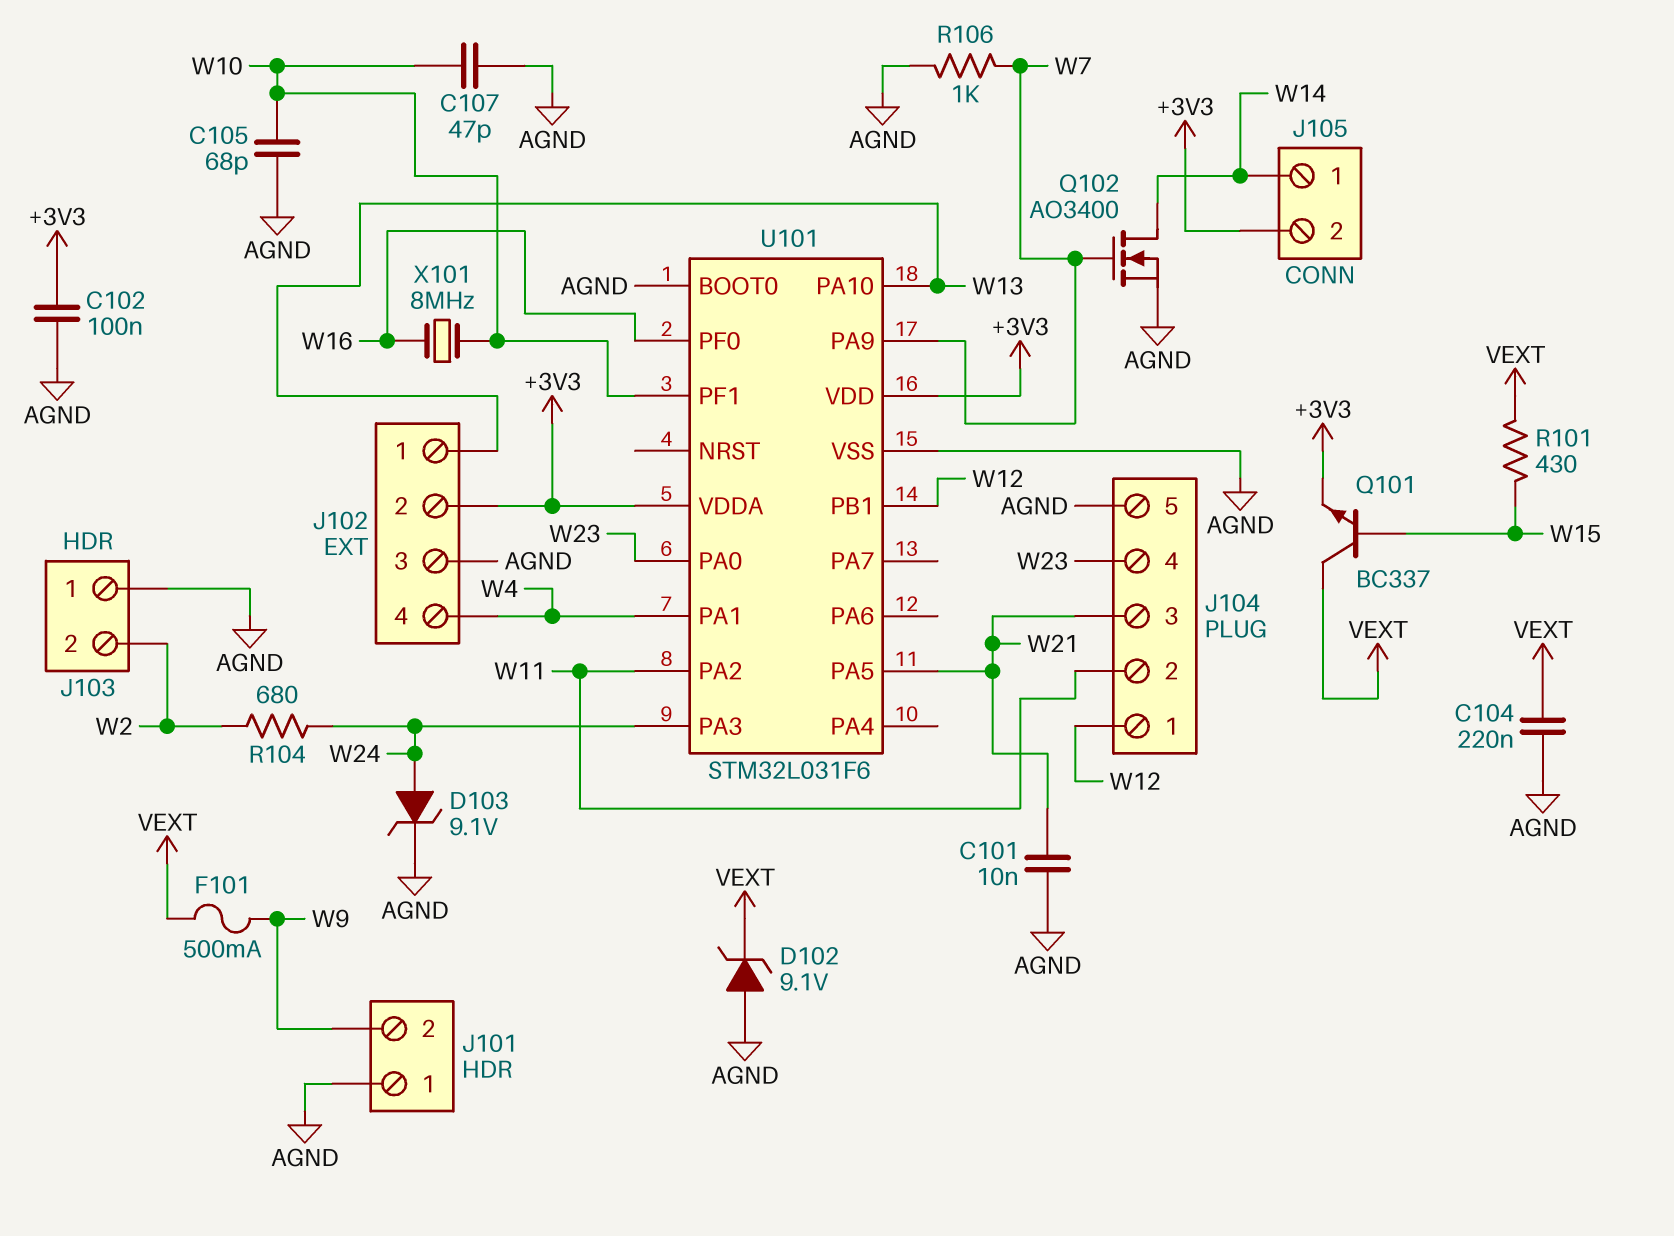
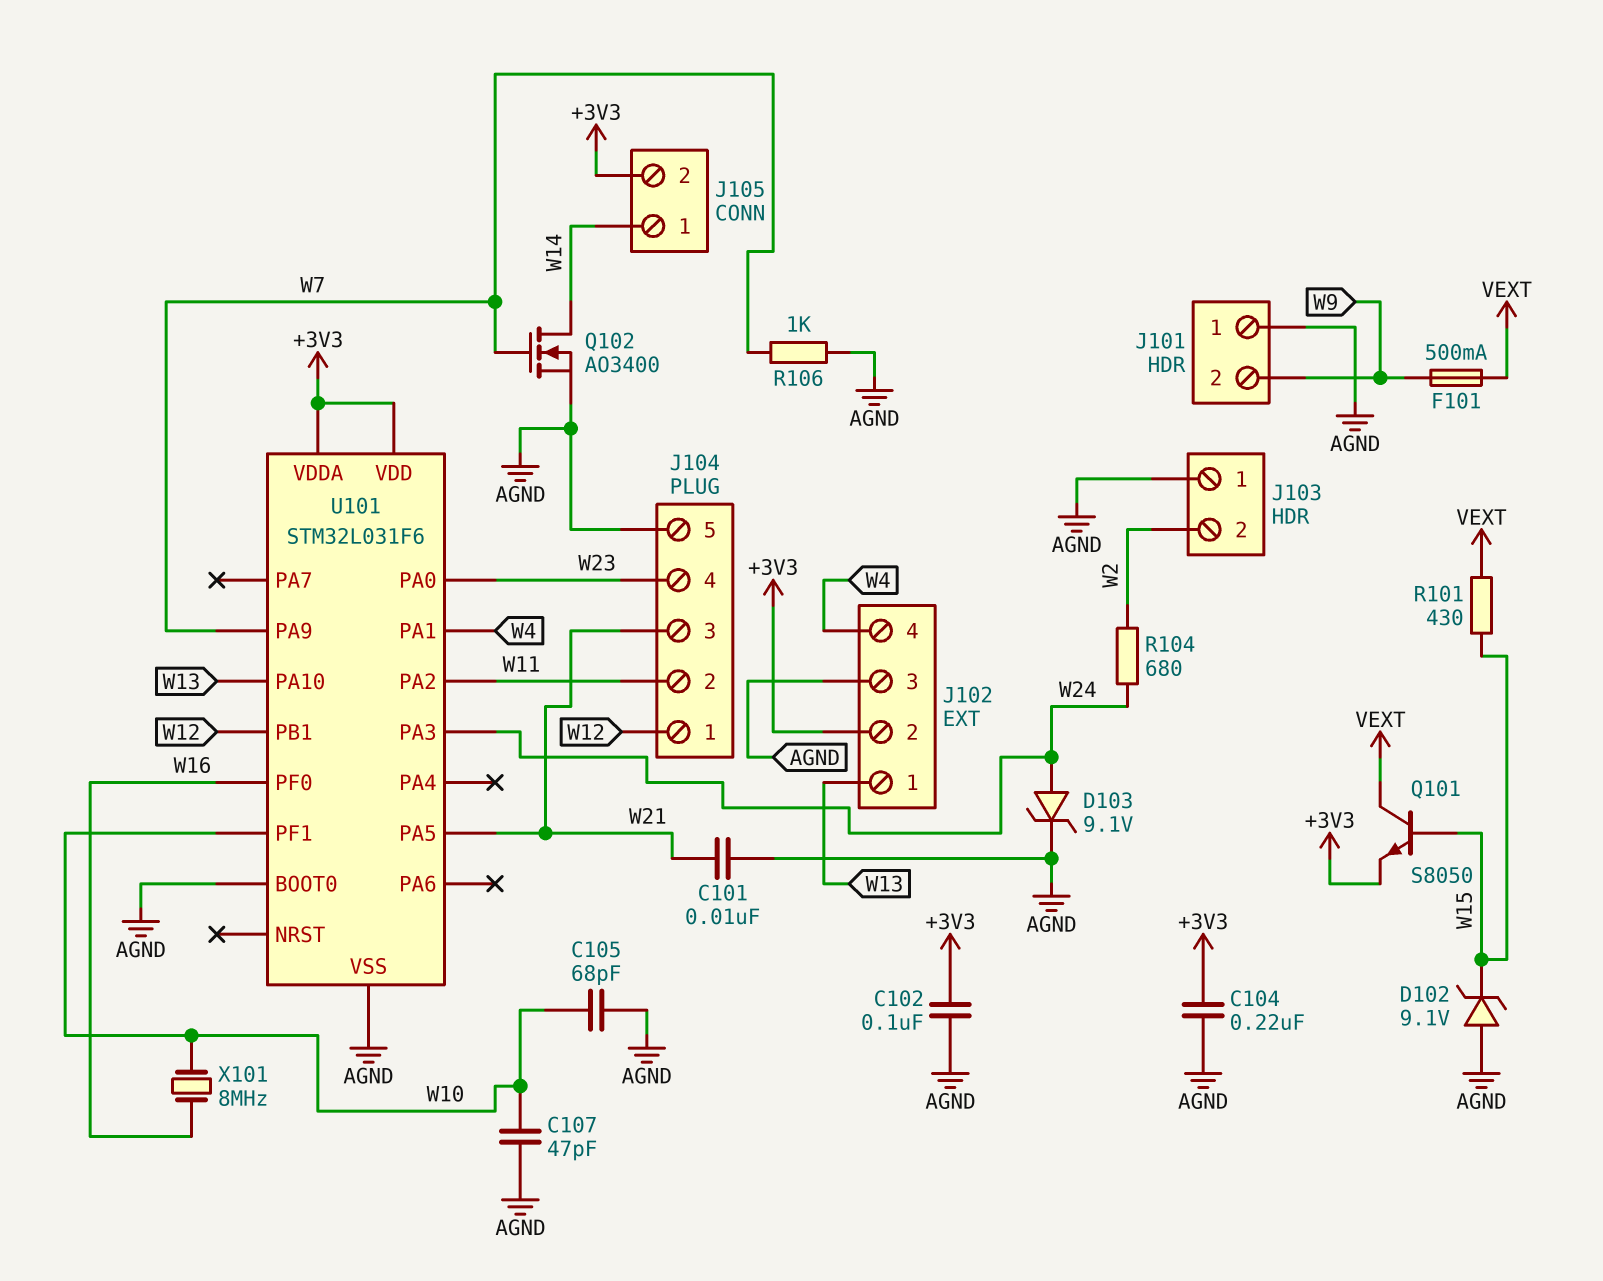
C104: 220nF (AGND, VEXT) -> 220nF (+3V3, AGND)
D102: zener 9.1V (A AGND, K VEXT) -> zener 9.1V (A AGND, K W15)
Q101: NPN BC337 (B W15, C VEXT, E +3V3) -> NPN S8050 (B W15, C VEXT, E +3V3)

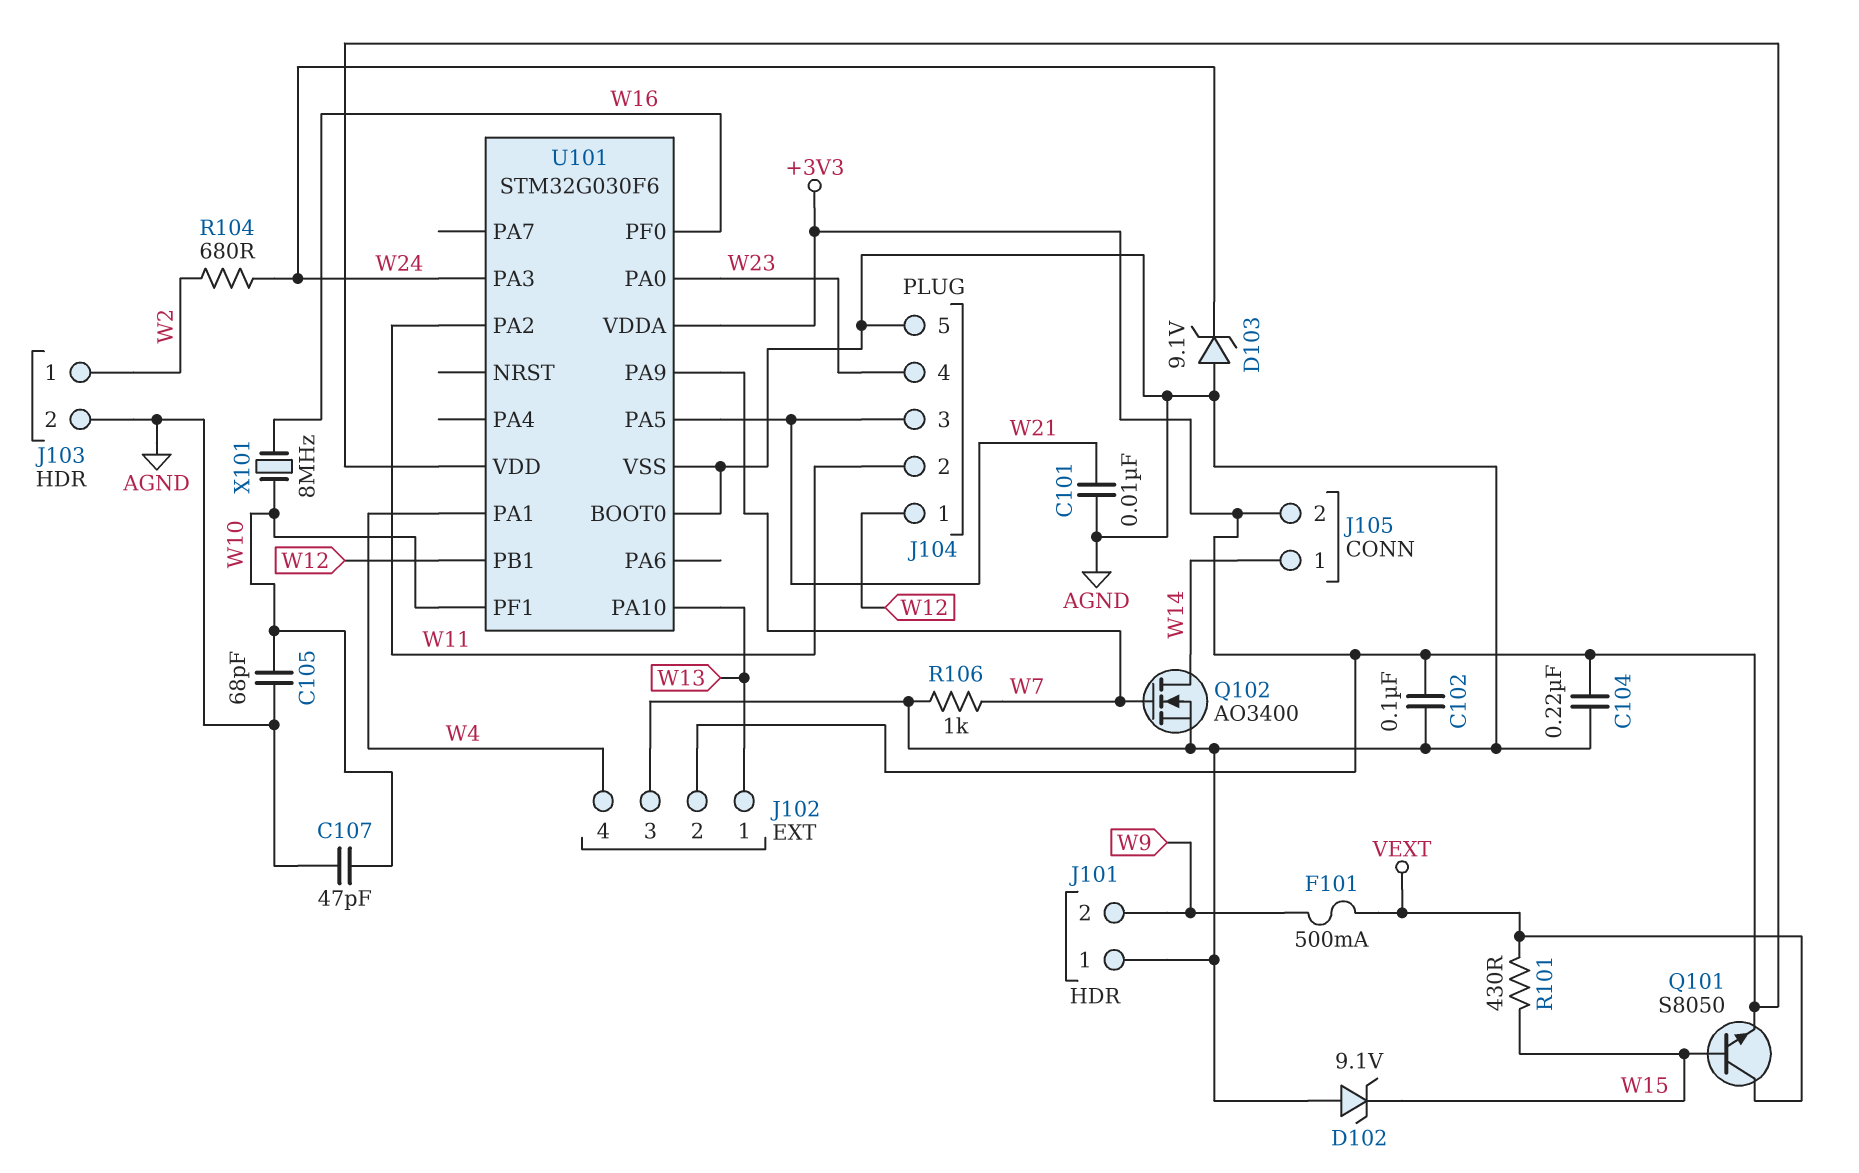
D103: zener 9.1V (A W24, K AGND) -> zener 9.1V (A AGND, K W24)
J103 pin 1: AGND -> W2
J103 pin 2: W2 -> AGND
U101: STM32L031F6 -> STM32G030F6

